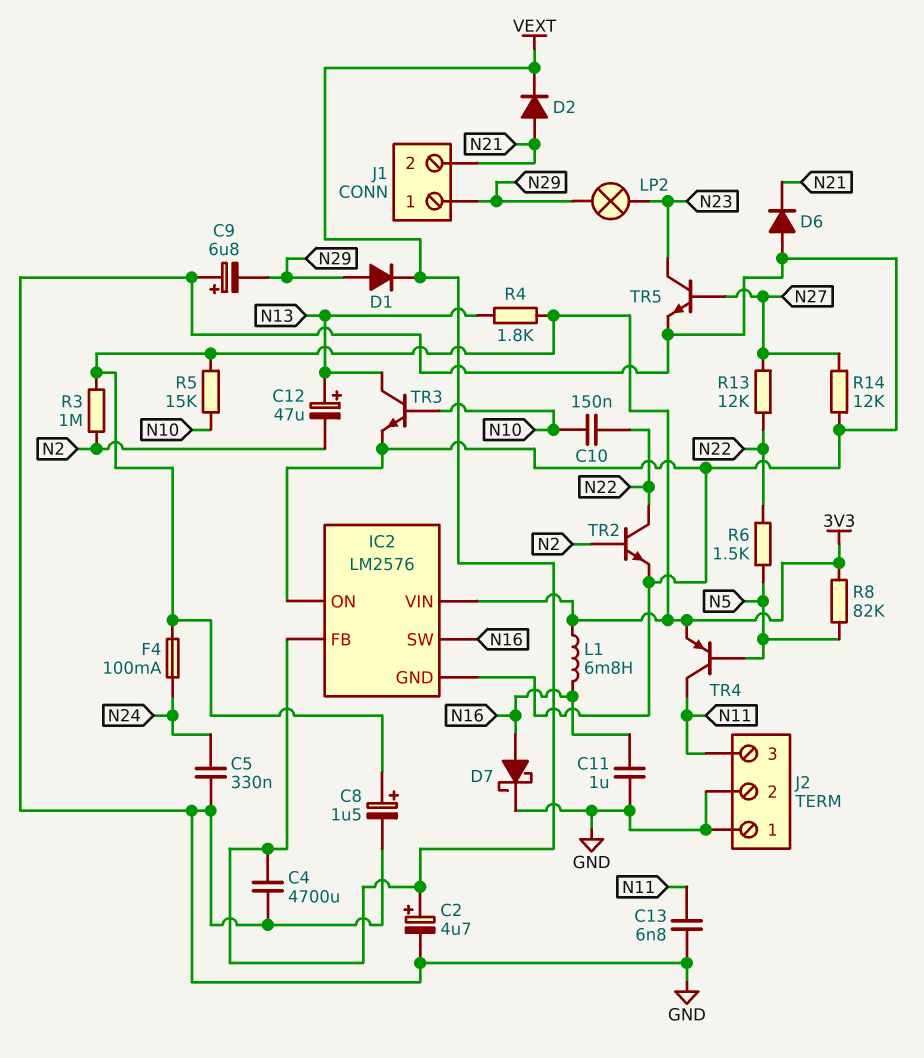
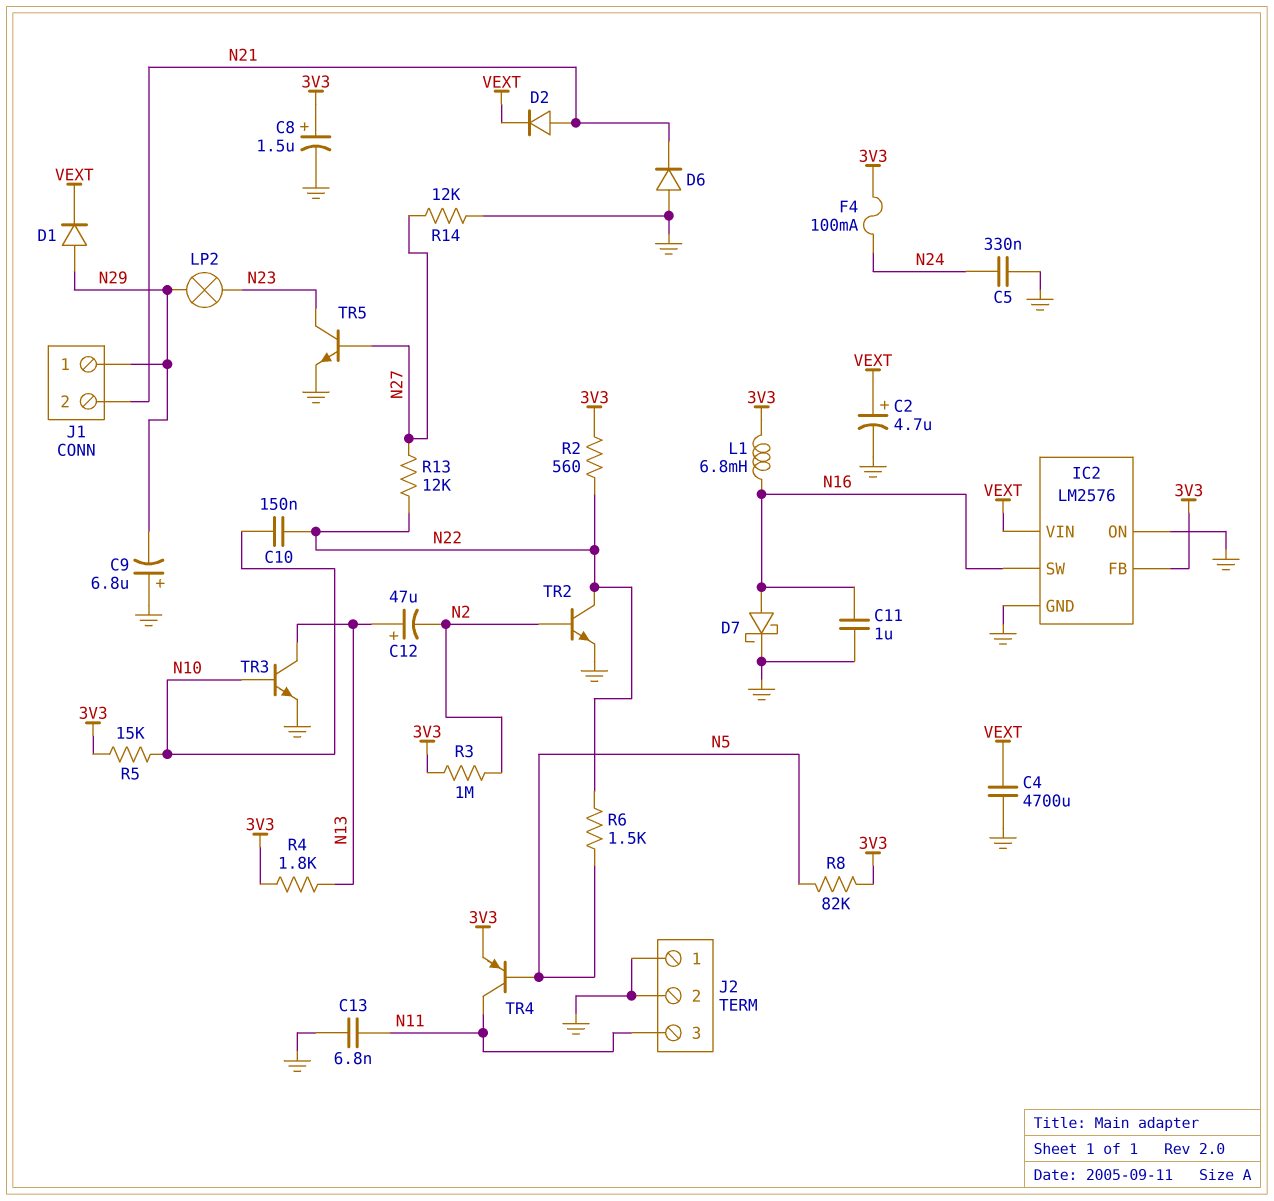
IC2 pin FB: VEXT -> 3V3
IC2 pin VIN: 3V3 -> VEXT
R2: none -> 560 (3V3, N22)

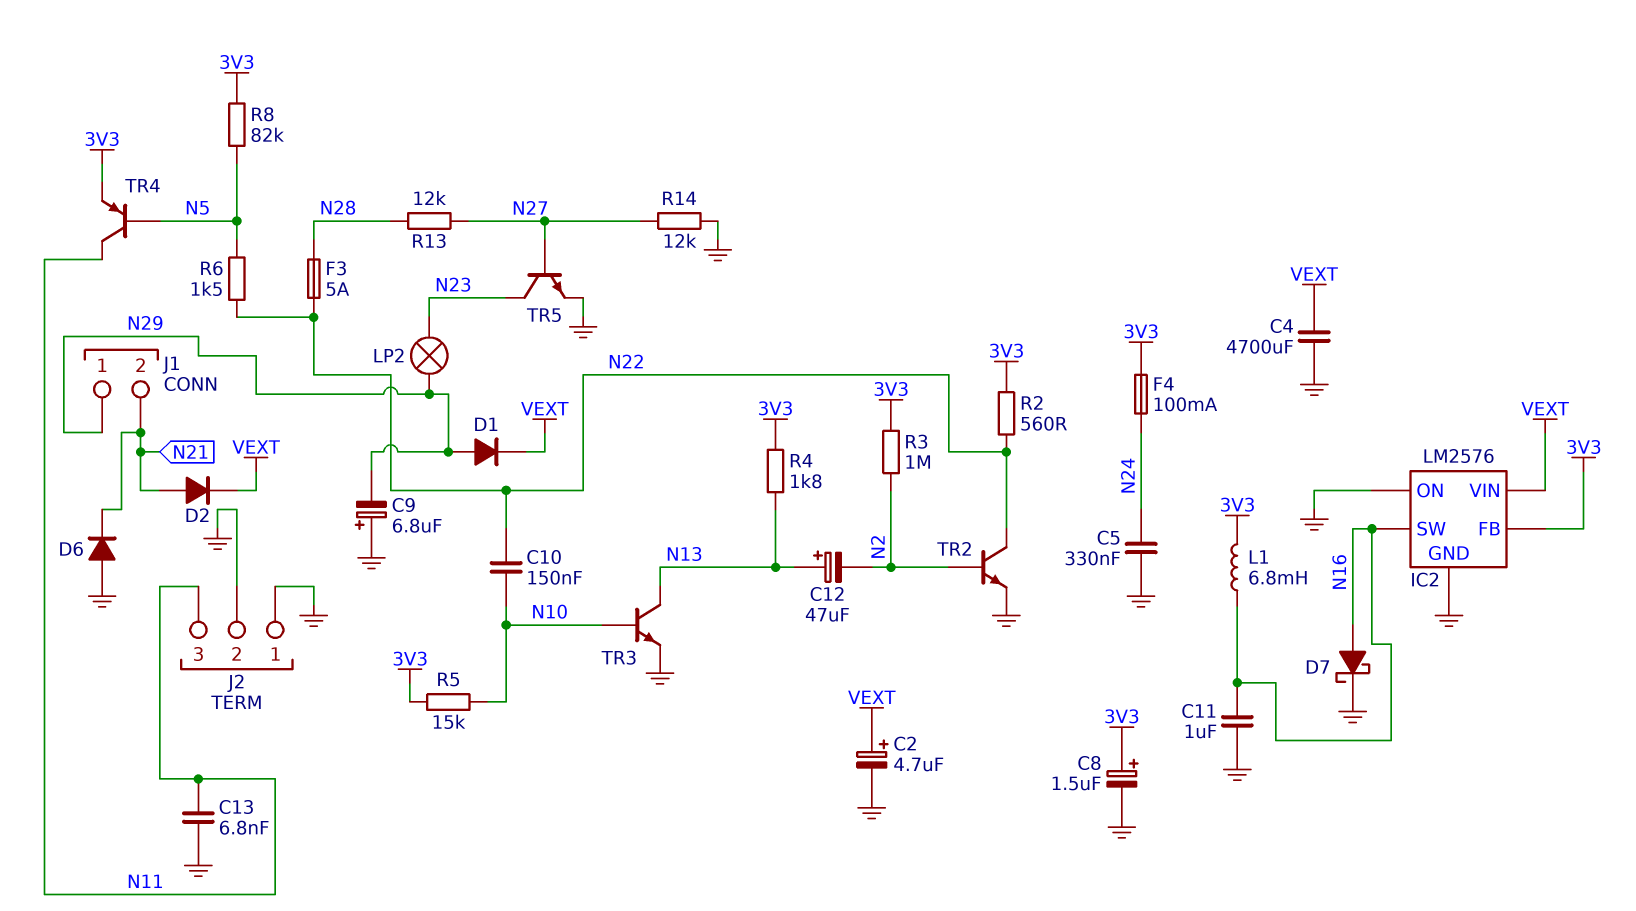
F3: none -> 5A (N22, N28)
R13: 12k (N22, N27) -> 12k (N27, N28)

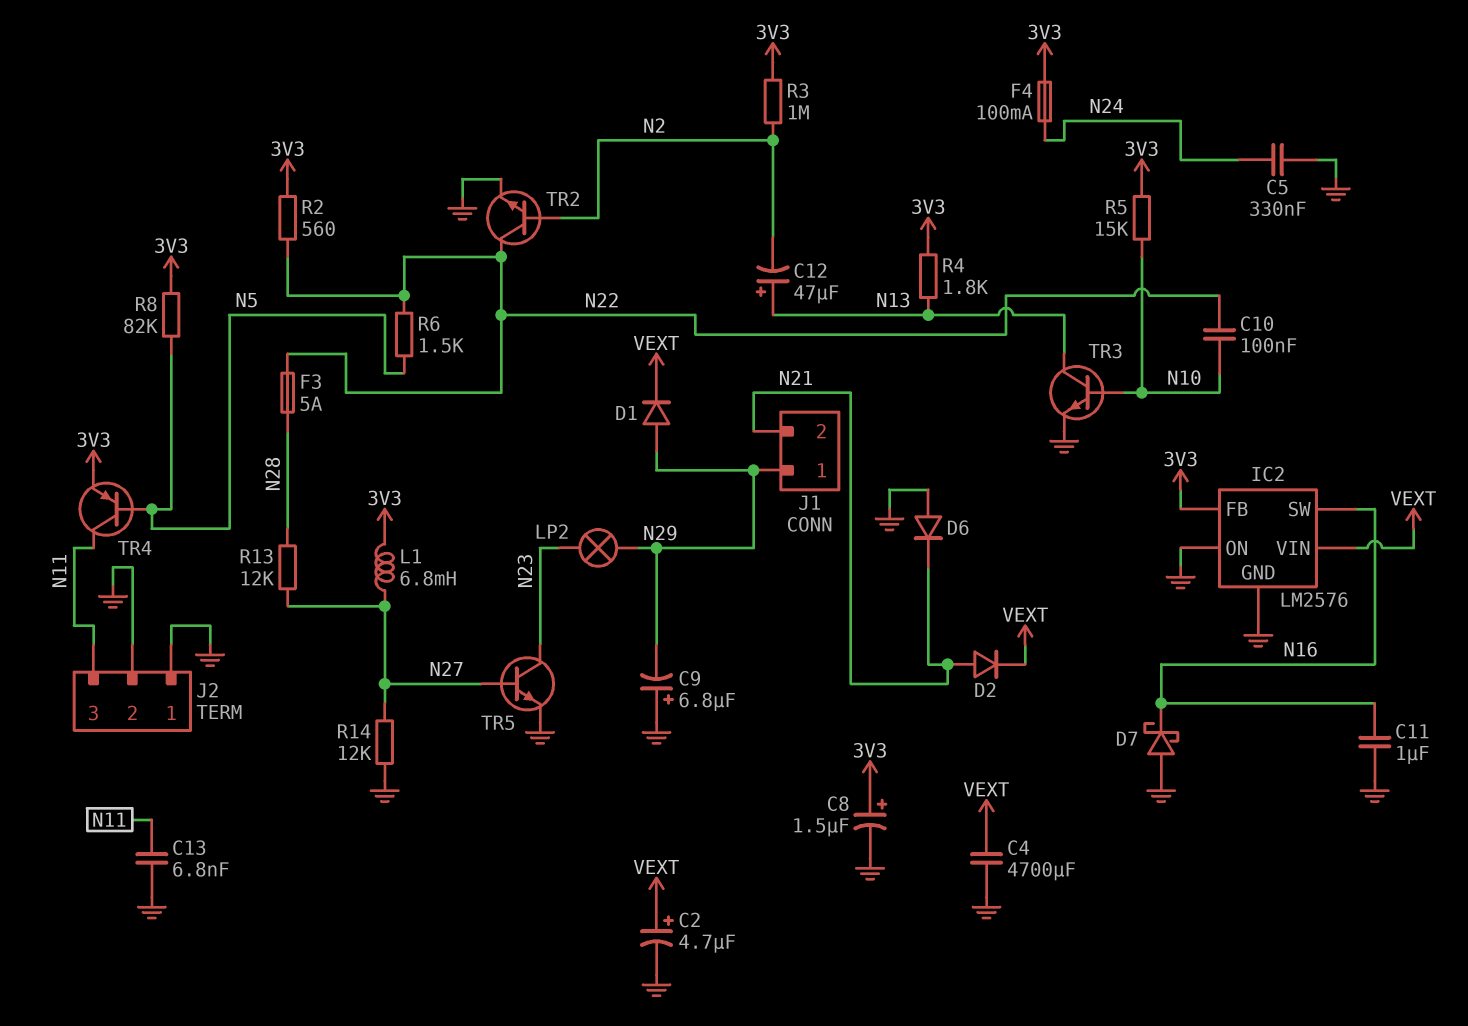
C10: 150nF (N10, N22) -> 100nF (N10, N22)
D7: schottky (A N16, K GND) -> schottky (A GND, K N16)
L1: 6.8mH (3V3, N16) -> 6.8mH (3V3, N27)

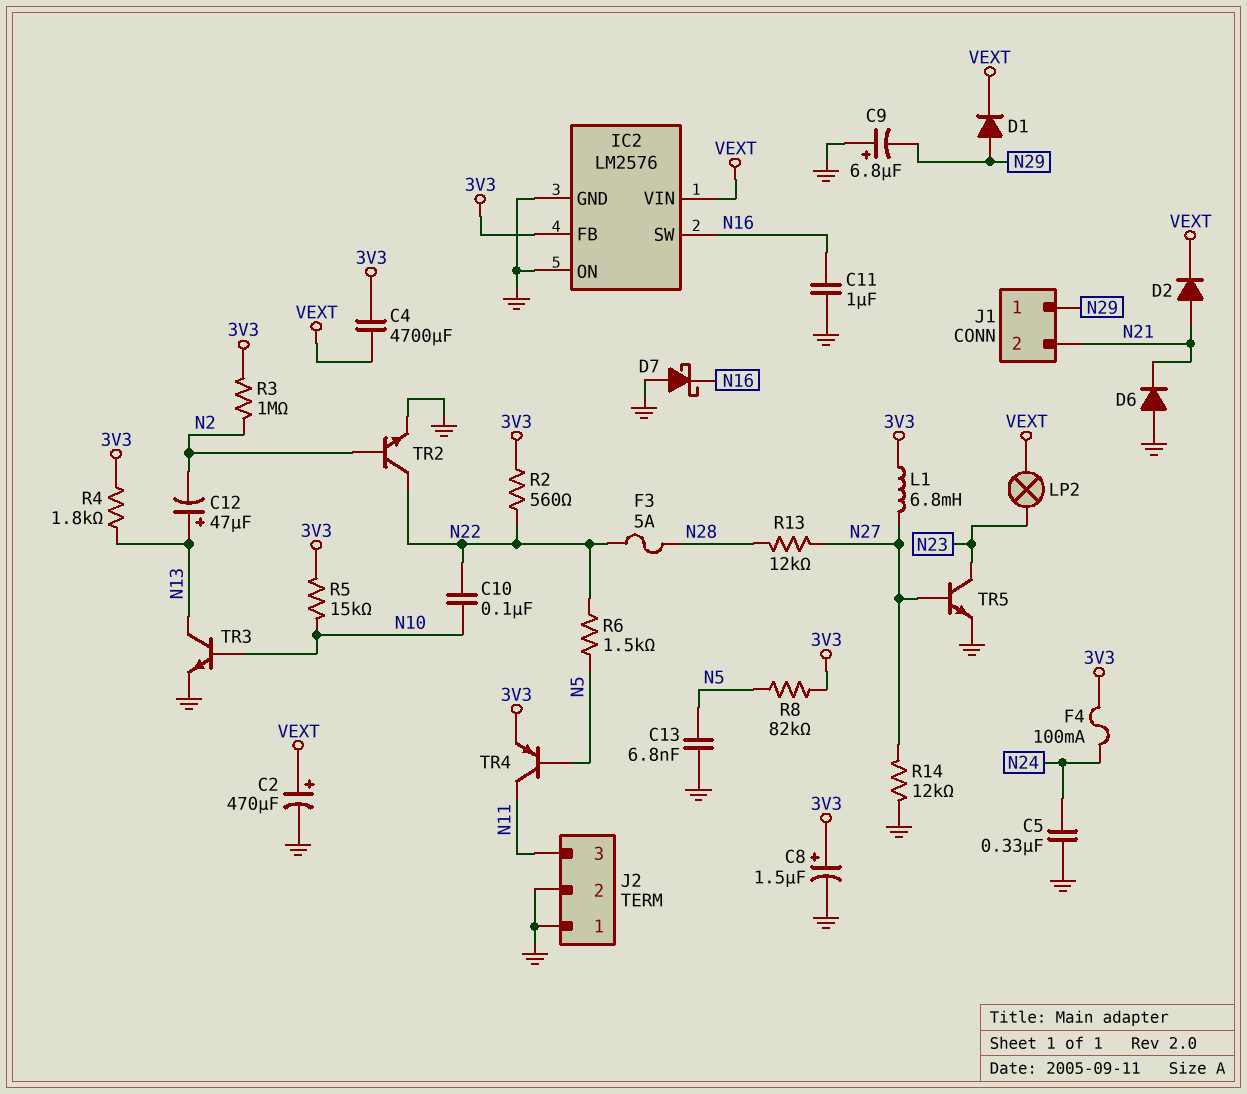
C2: 4.7uF (plus VEXT, minus GND) -> 470uF (plus VEXT, minus GND)
C4: 4700uF (GND, VEXT) -> 4700uF (3V3, VEXT)
C13: 6.8nF (GND, N11) -> 6.8nF (GND, N5)
LP2: lamp (N23, N29) -> lamp (N23, VEXT)

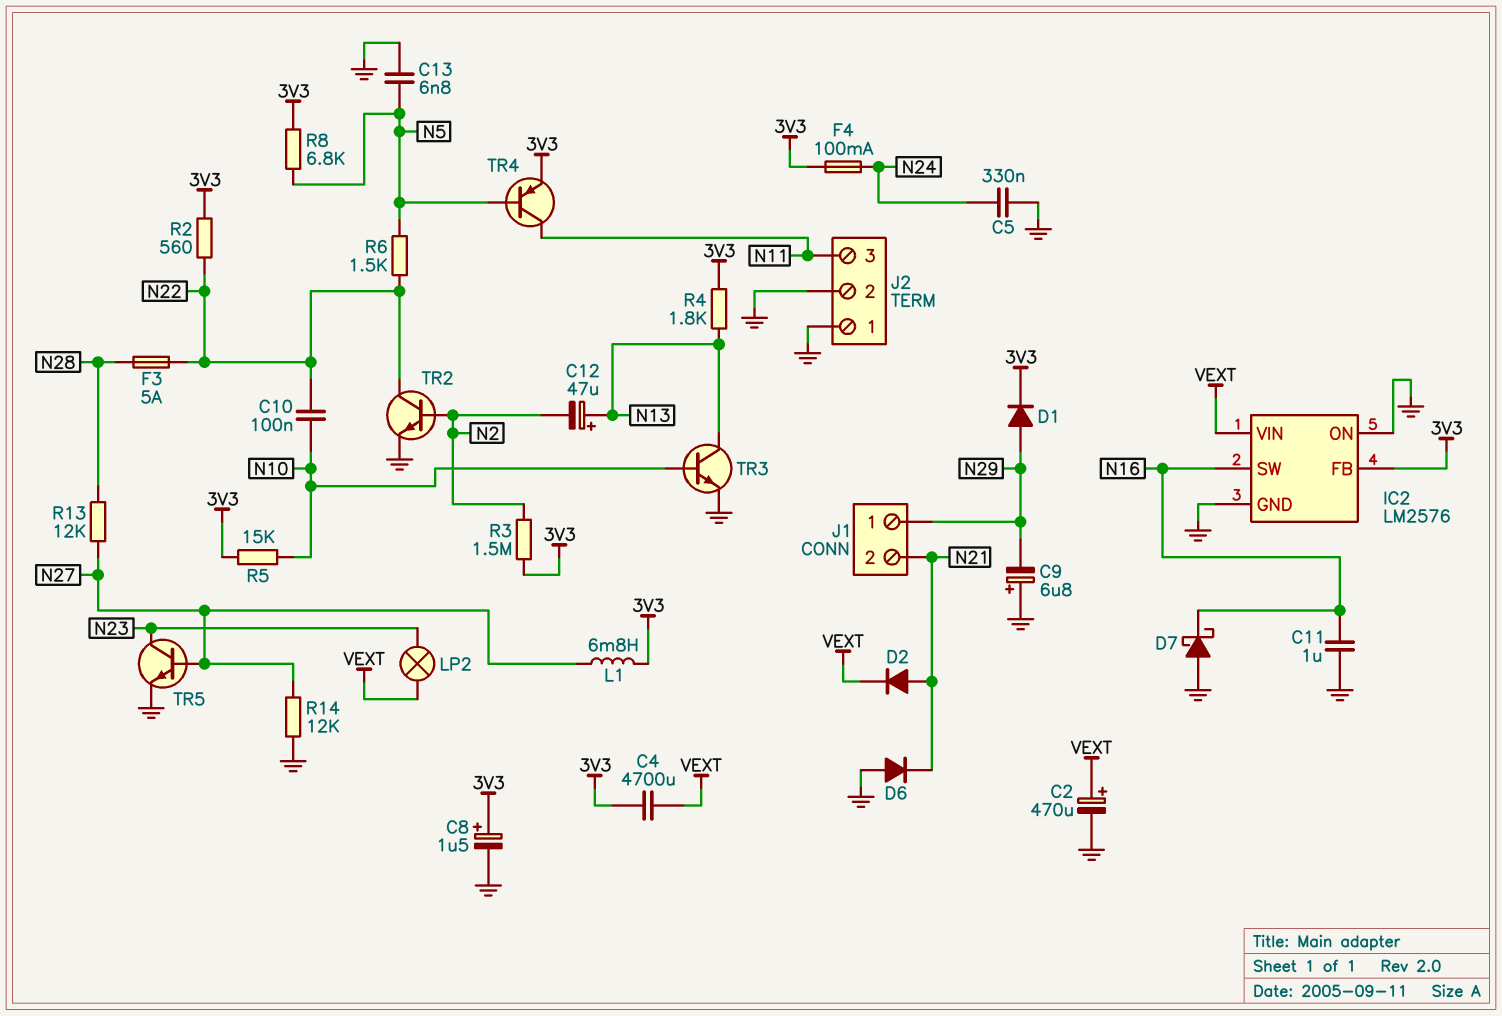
D1: diode (A N29, K VEXT) -> diode (A N29, K 3V3)
R3: 1M (3V3, N2) -> 1.5M (3V3, N2)
R8: 82k (3V3, N5) -> 6.8k (3V3, N5)

